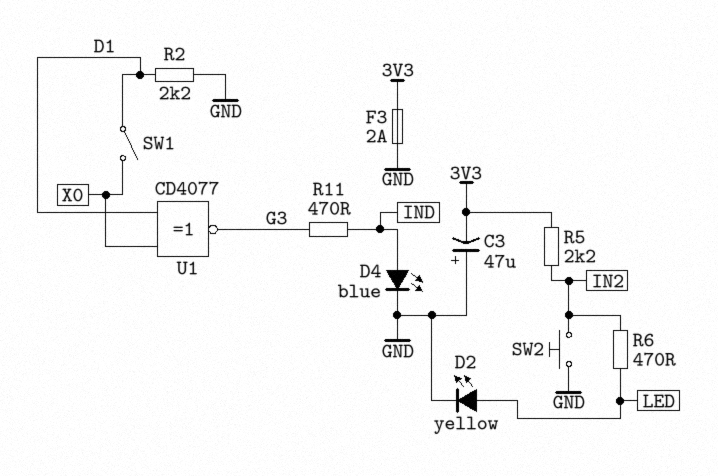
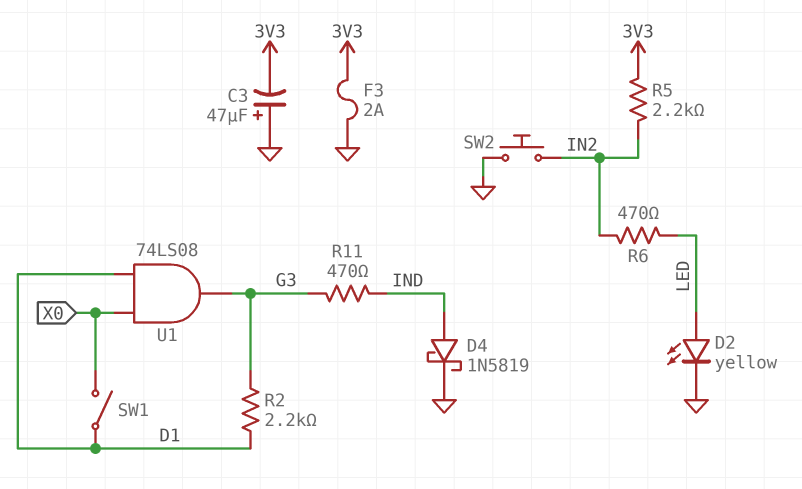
D4: LED blue (A IND, K GND) -> schottky 1N5819 (A IND, K GND)
R2: 2.2k (D1, GND) -> 2.2k (D1, G3)
U1: XNOR CD4077 (in D1, in X0, out G3) -> AND 74LS08 (in D1, in X0, out G3)

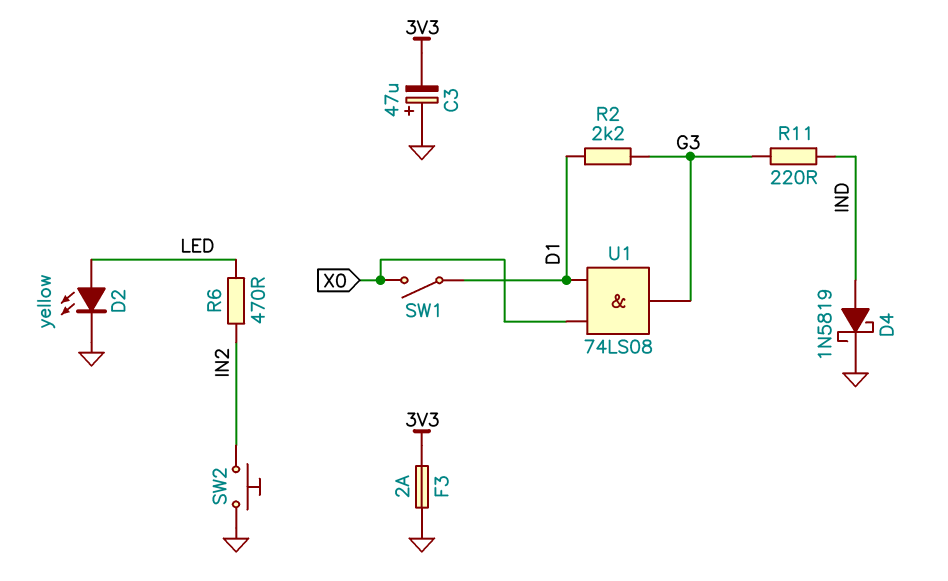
R5: 2.2k (3V3, IN2) -> none
R11: 470 (G3, IND) -> 220 (G3, IND)

